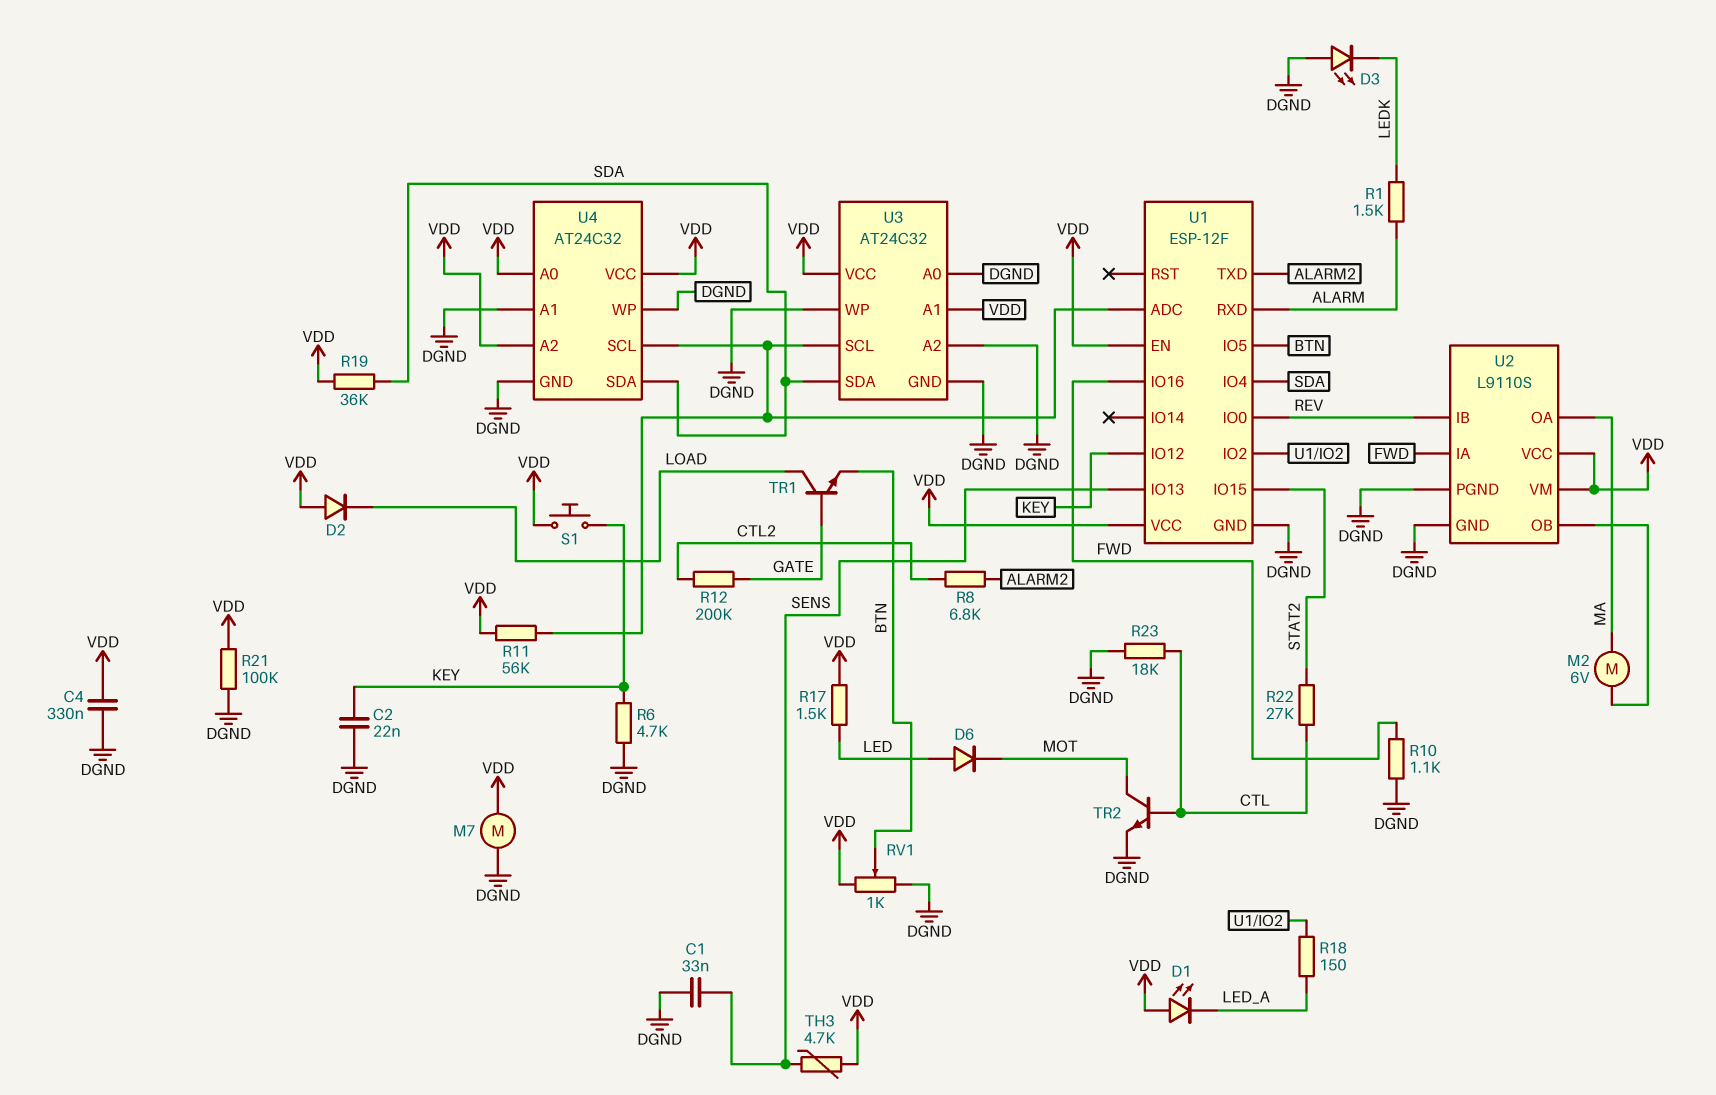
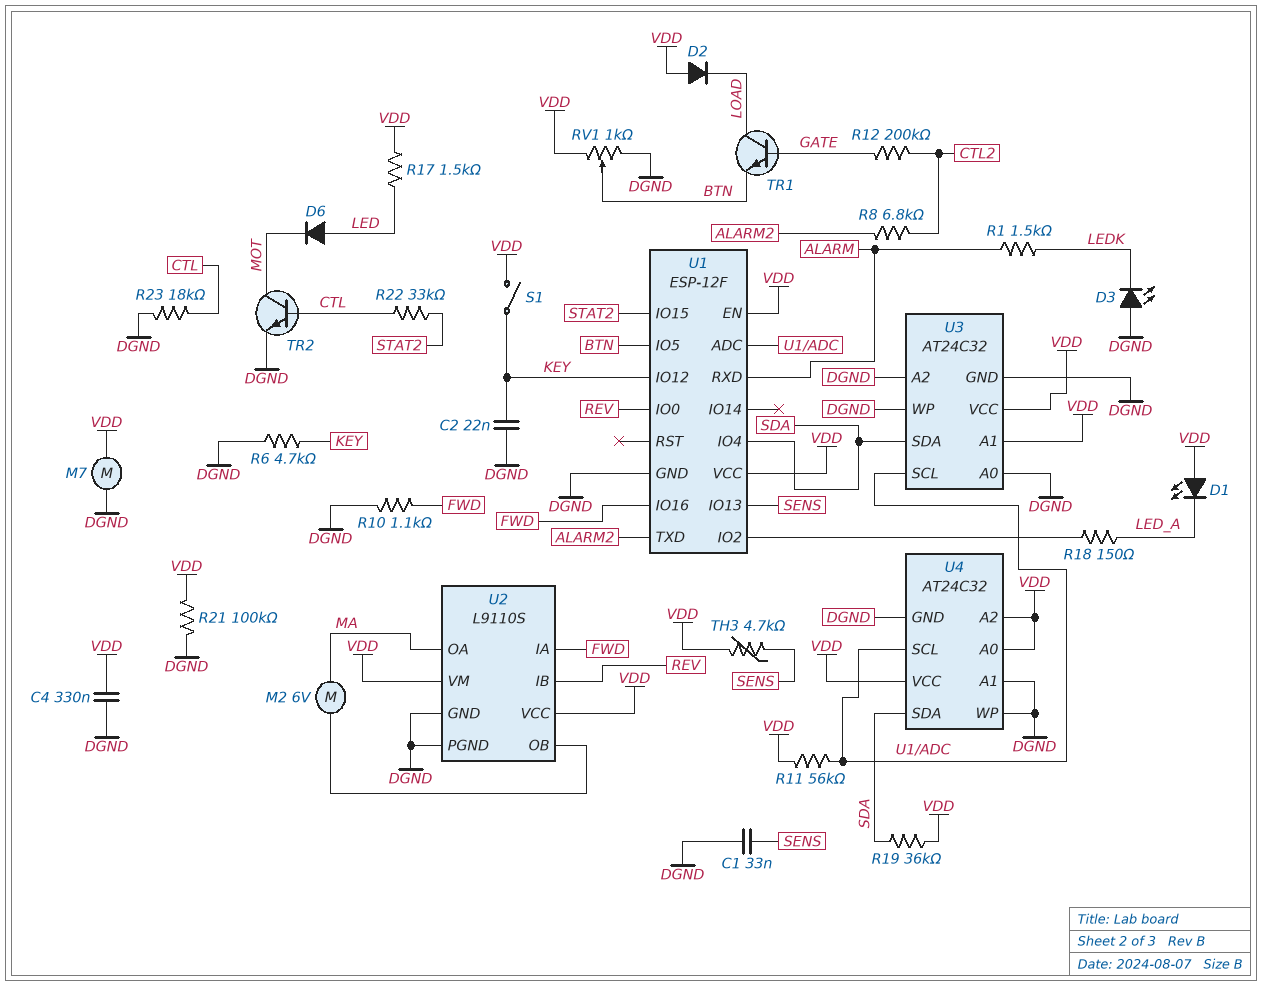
R22: 27k (CTL, STAT2) -> 33k (CTL, STAT2)
S1: button (KEY, VDD) -> switch (KEY, VDD)

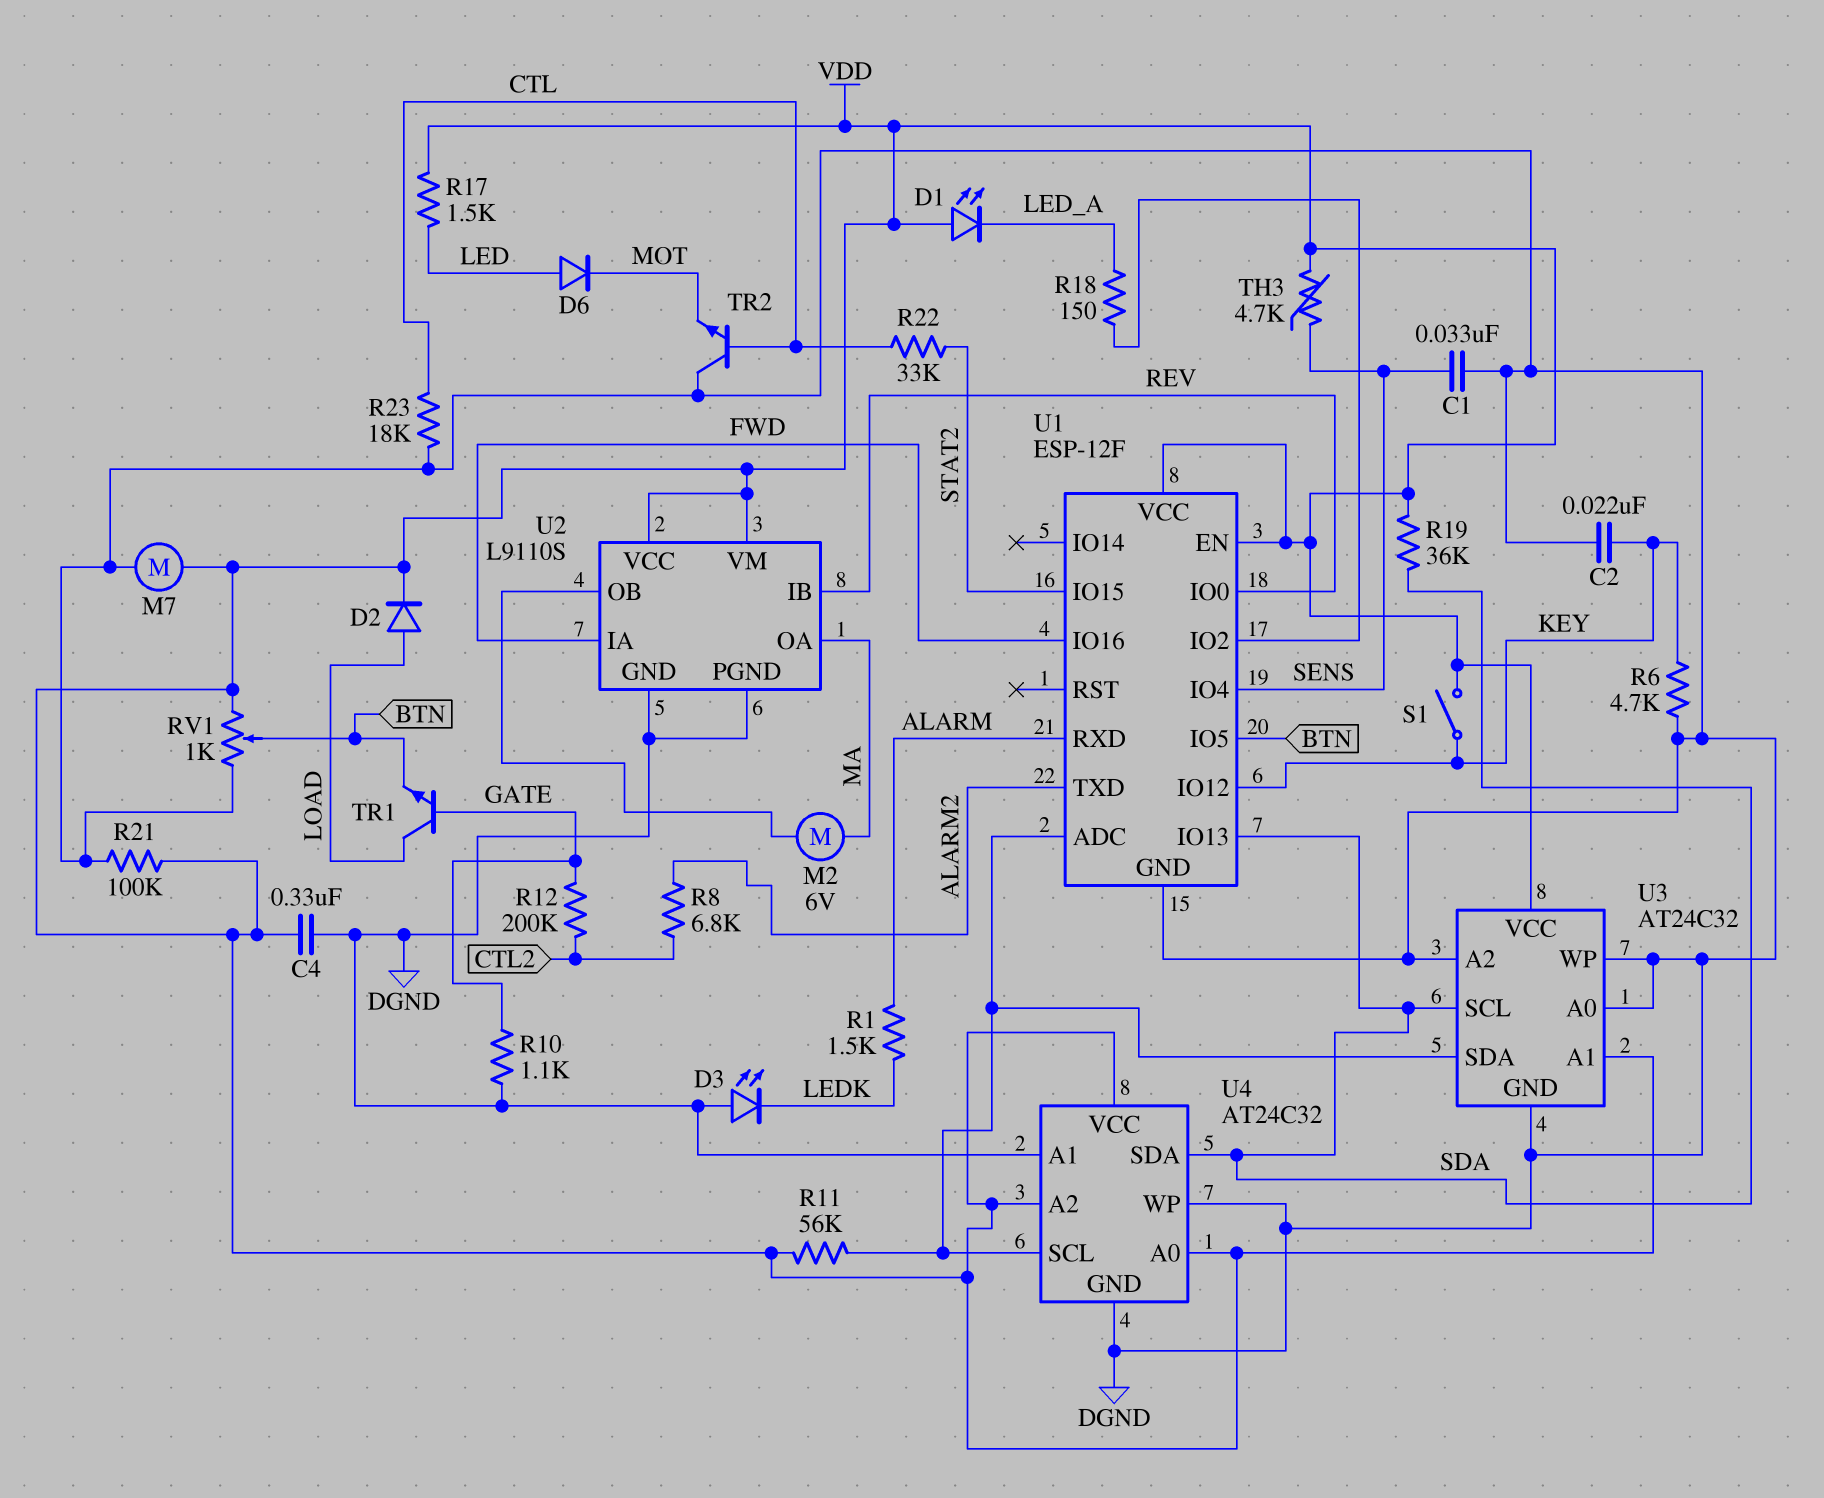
D2: diode (A VDD, K LOAD) -> diode (A LOAD, K VDD)
R10: 1.1k (DGND, FWD) -> 1.1k (DGND, GATE)
TR2: NPN (B CTL, C MOT, E DGND) -> NPN (B CTL, C DGND, E MOT)
U1 pin IO4: SDA -> SENS
U1 pin IO13: SENS -> SDA
U3 pin SCL: U1/ADC -> SDA
U3 pin SDA: SDA -> U1/ADC

